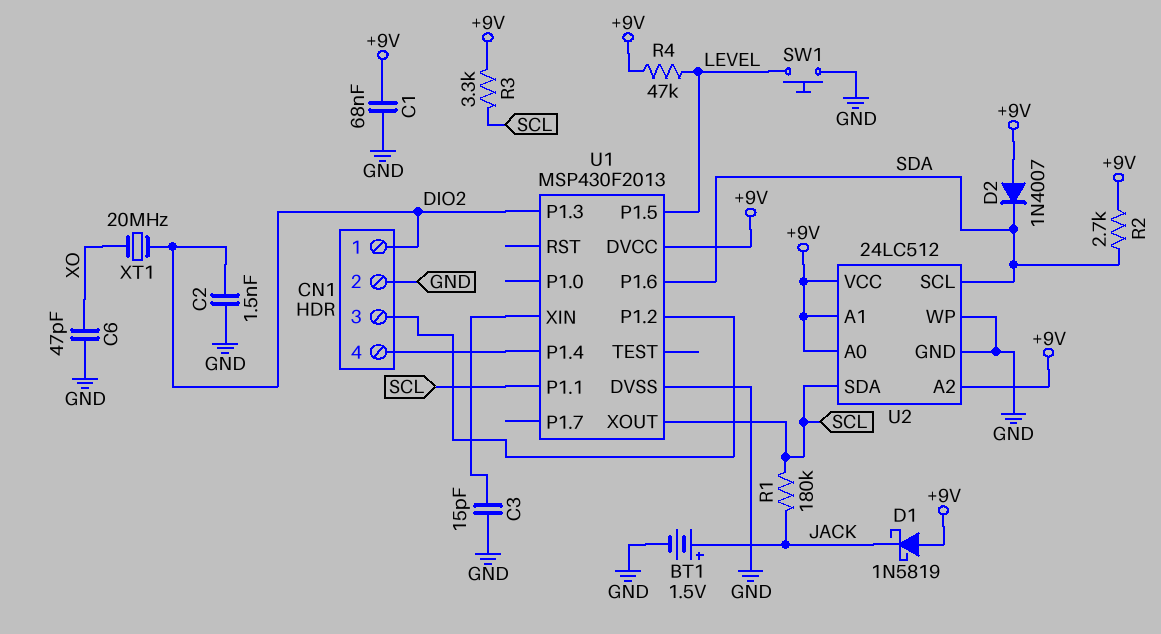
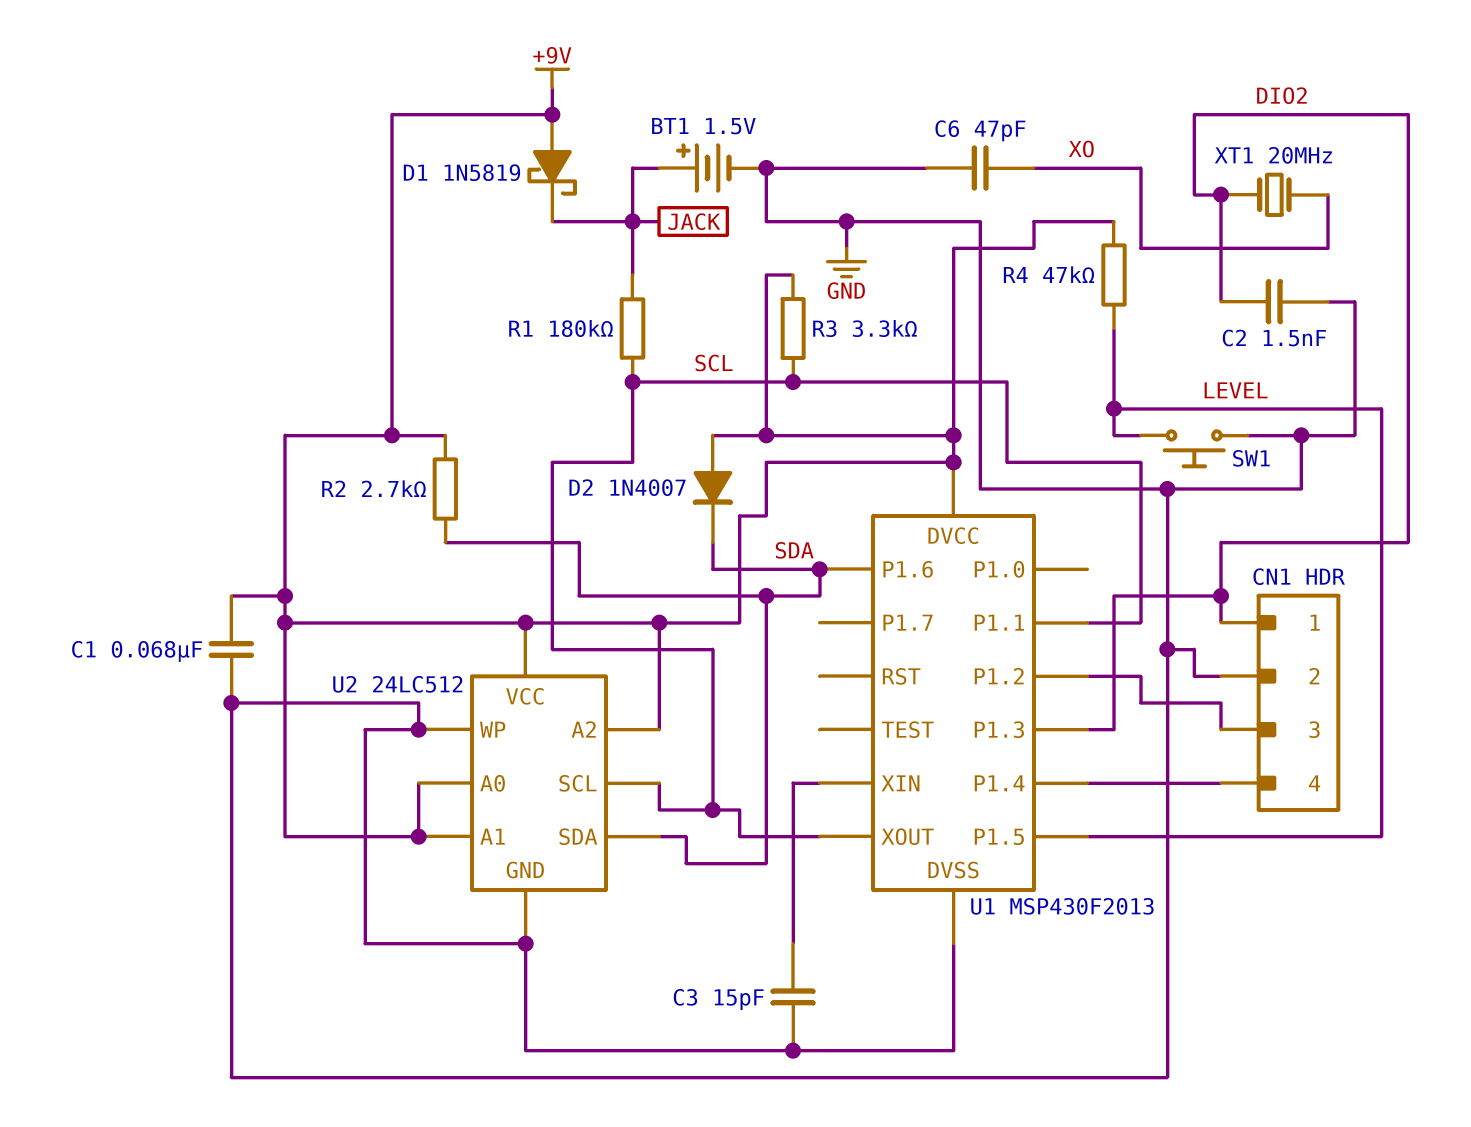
U2 pin SCL: SDA -> SCL
U2 pin SDA: SCL -> SDA

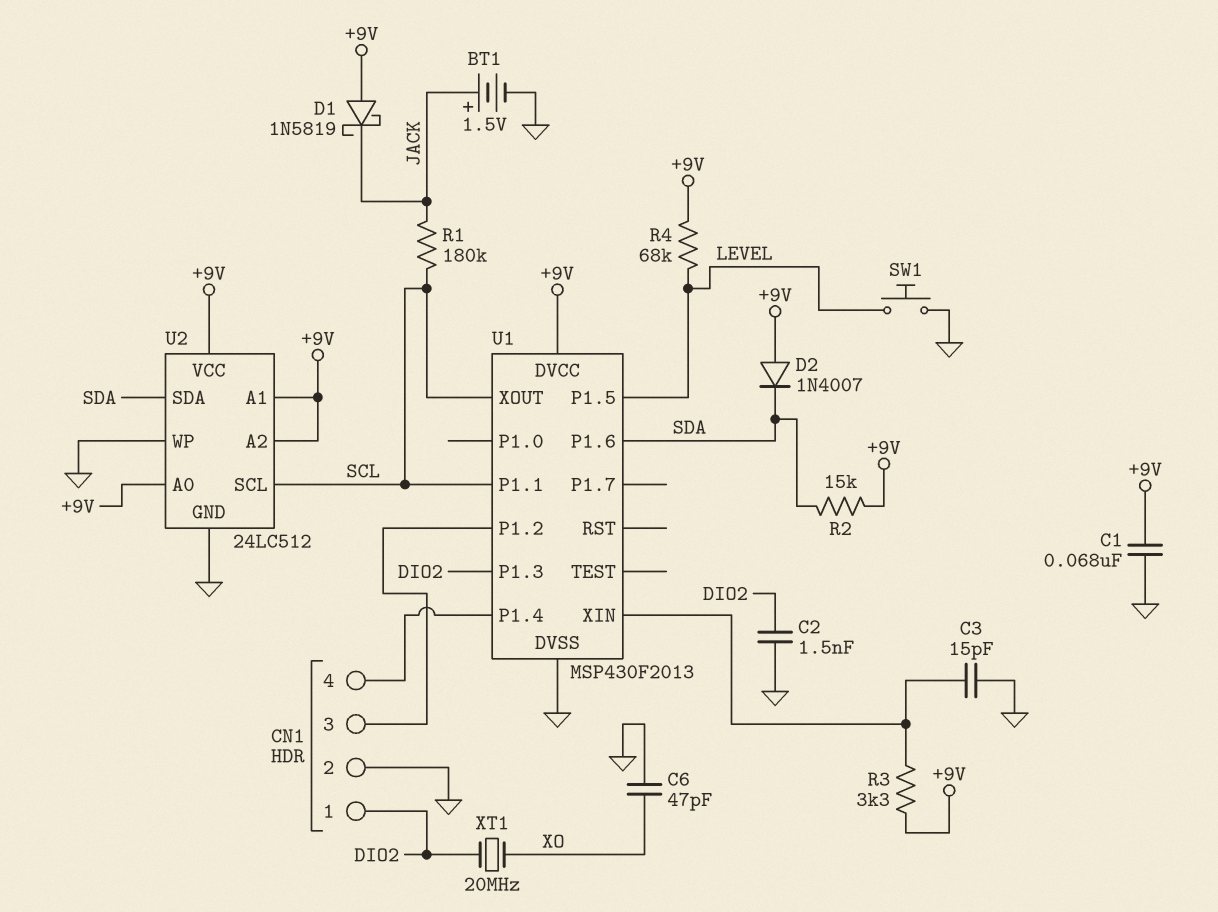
R2: 2.7k (+9V, SDA) -> 15k (+9V, SDA)
R3: 3.3k (+9V, SCL) -> 3.3k (+9V, U1/XIN)
R4: 47k (+9V, LEVEL) -> 68k (+9V, LEVEL)

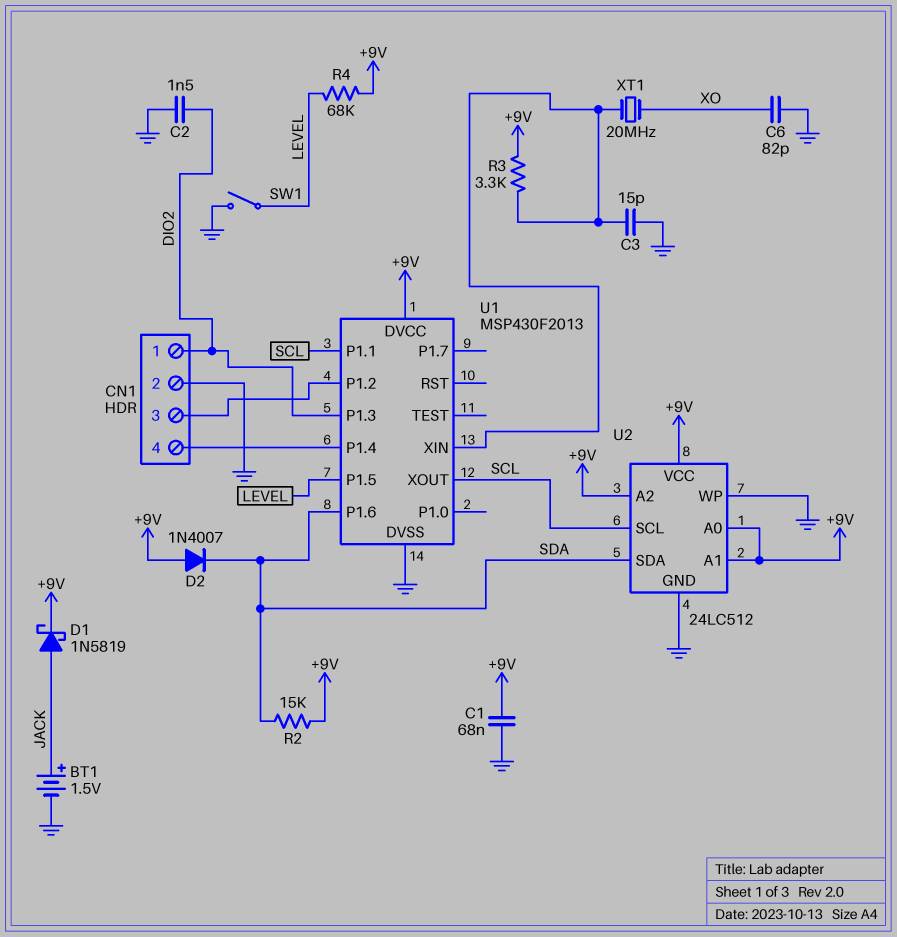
C6: 47pF (GND, XO) -> 82pF (GND, XO)
D1: schottky 1N5819 (A +9V, K JACK) -> schottky 1N5819 (A JACK, K +9V)
R1: 180k (JACK, SCL) -> none
SW1: button (GND, LEVEL) -> switch (GND, LEVEL)
XT1: 20MHz (DIO2, XO) -> 20MHz (U1/XIN, XO)

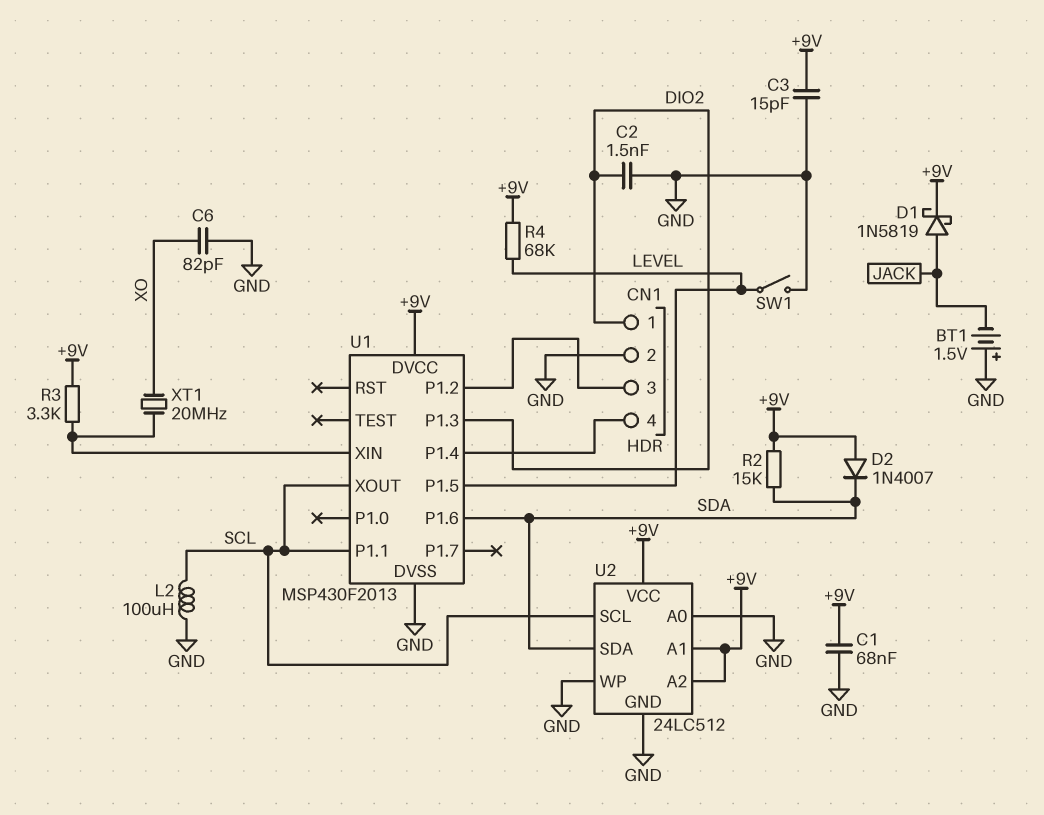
BT1: 1.5V (plus JACK, minus GND) -> 1.5V (plus GND, minus JACK)
C3: 15pF (GND, U1/XIN) -> 15pF (+9V, GND)
L2: none -> 100uH (GND, SCL)
U2 pin A0: +9V -> GND

